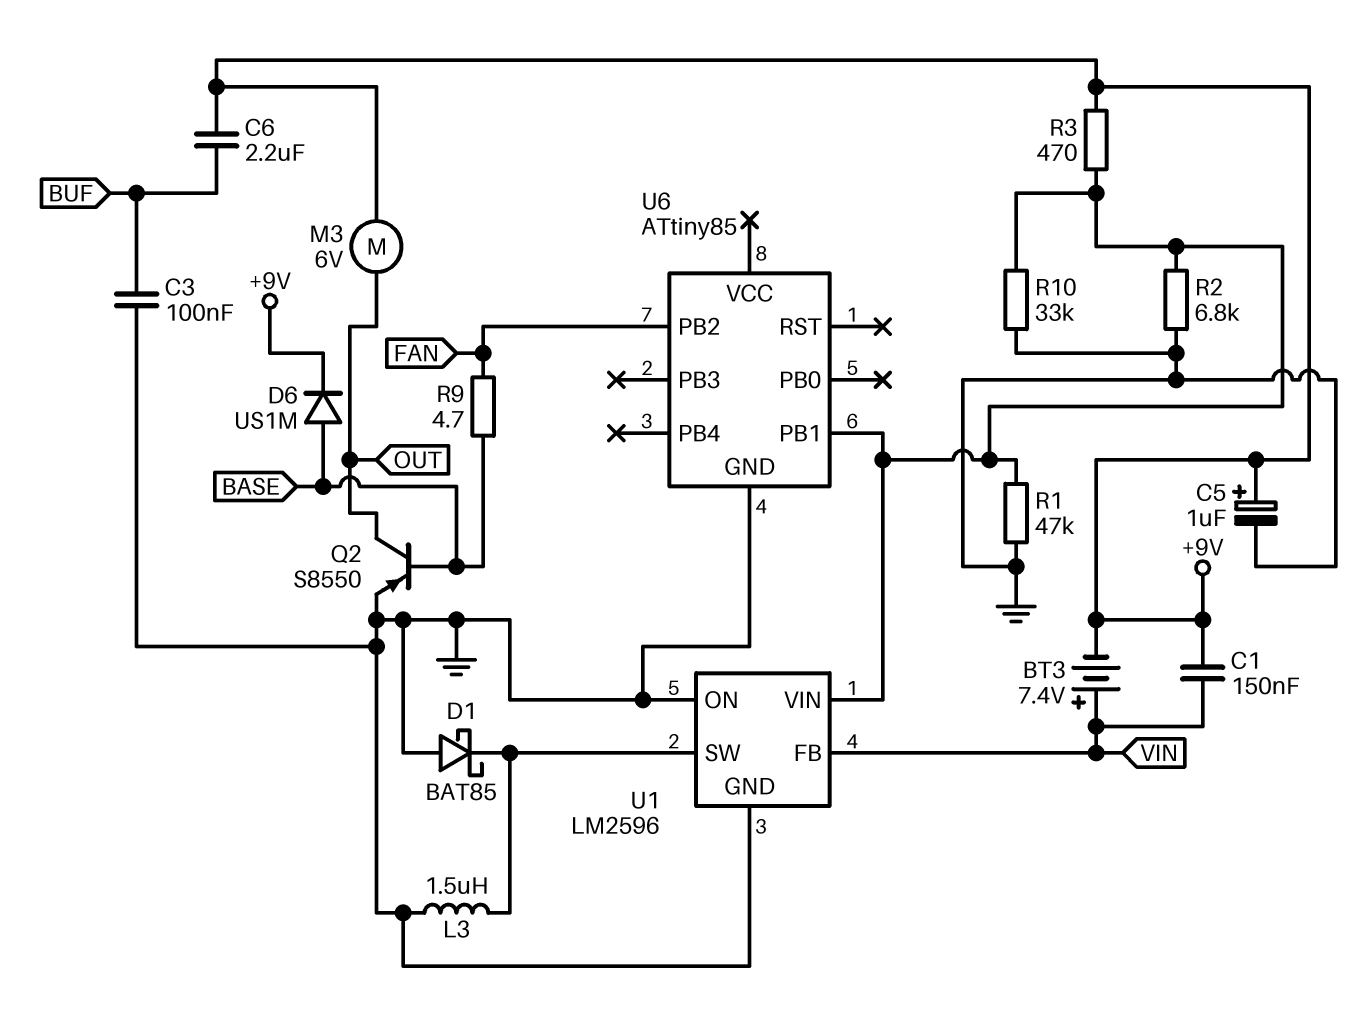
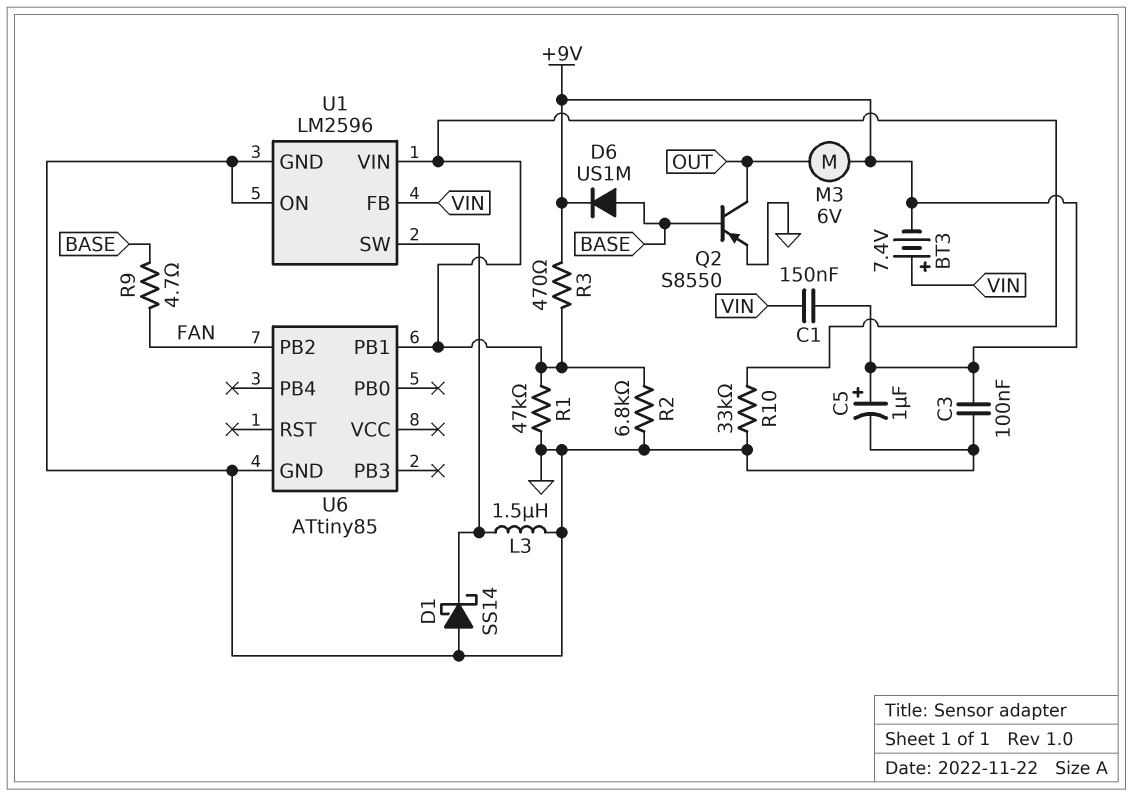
C3: 100nF (BUF, GND) -> 100nF (+9V, GND)
C6: 2.2uF (+9V, BUF) -> none
D1: schottky BAT85 (A GND, K U1/SW) -> schottky SS14 (A GND, K U1/SW)

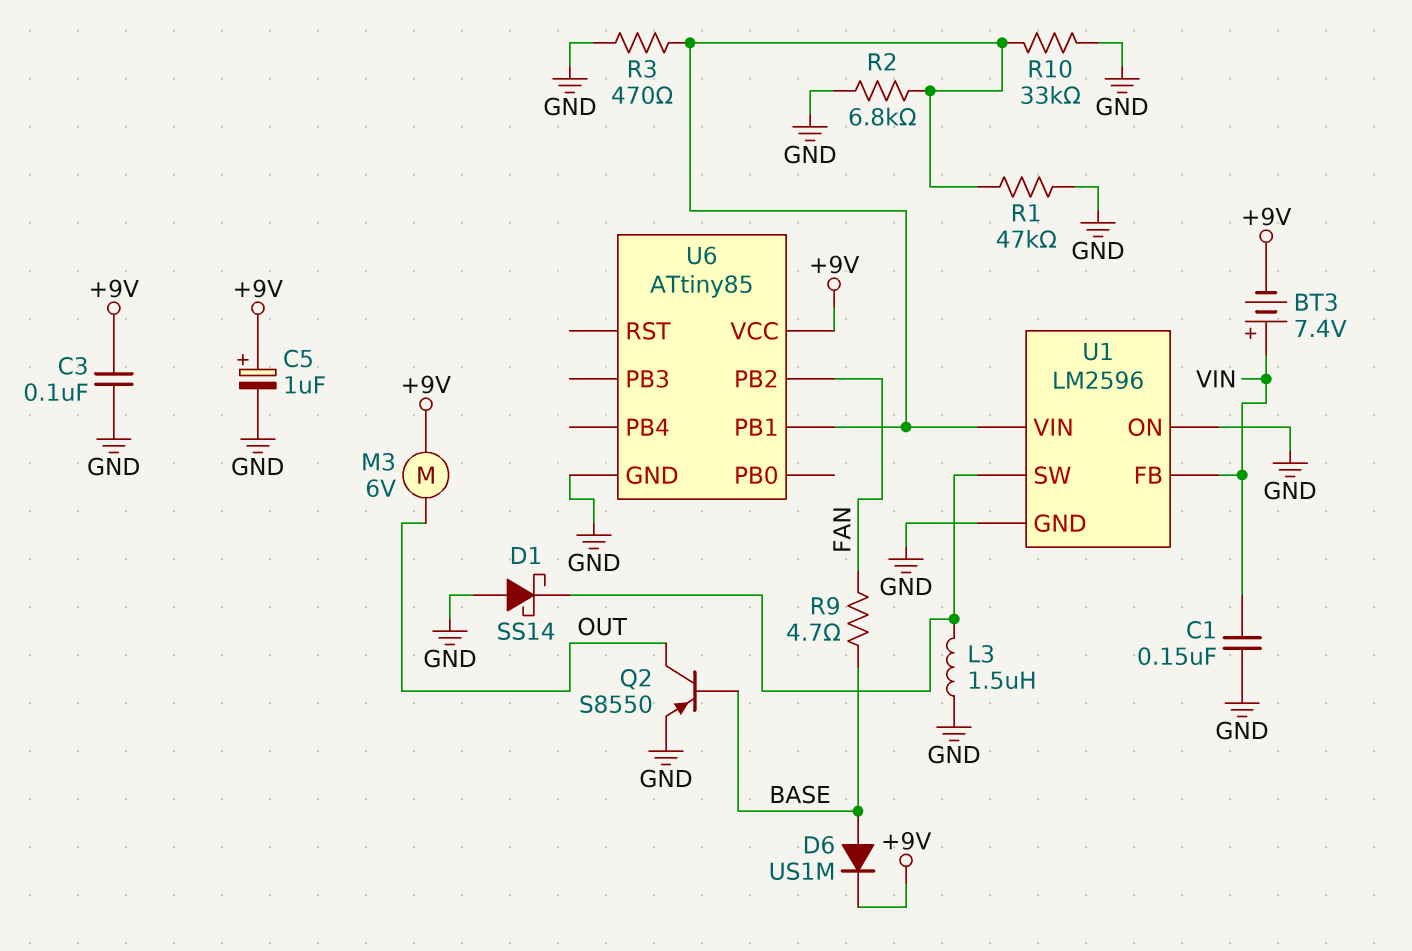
C1: 150nF (+9V, VIN) -> 150nF (GND, VIN)
R3: 470 (+9V, U1/VIN) -> 470 (GND, U1/VIN)
U6 pin VCC: none -> +9V

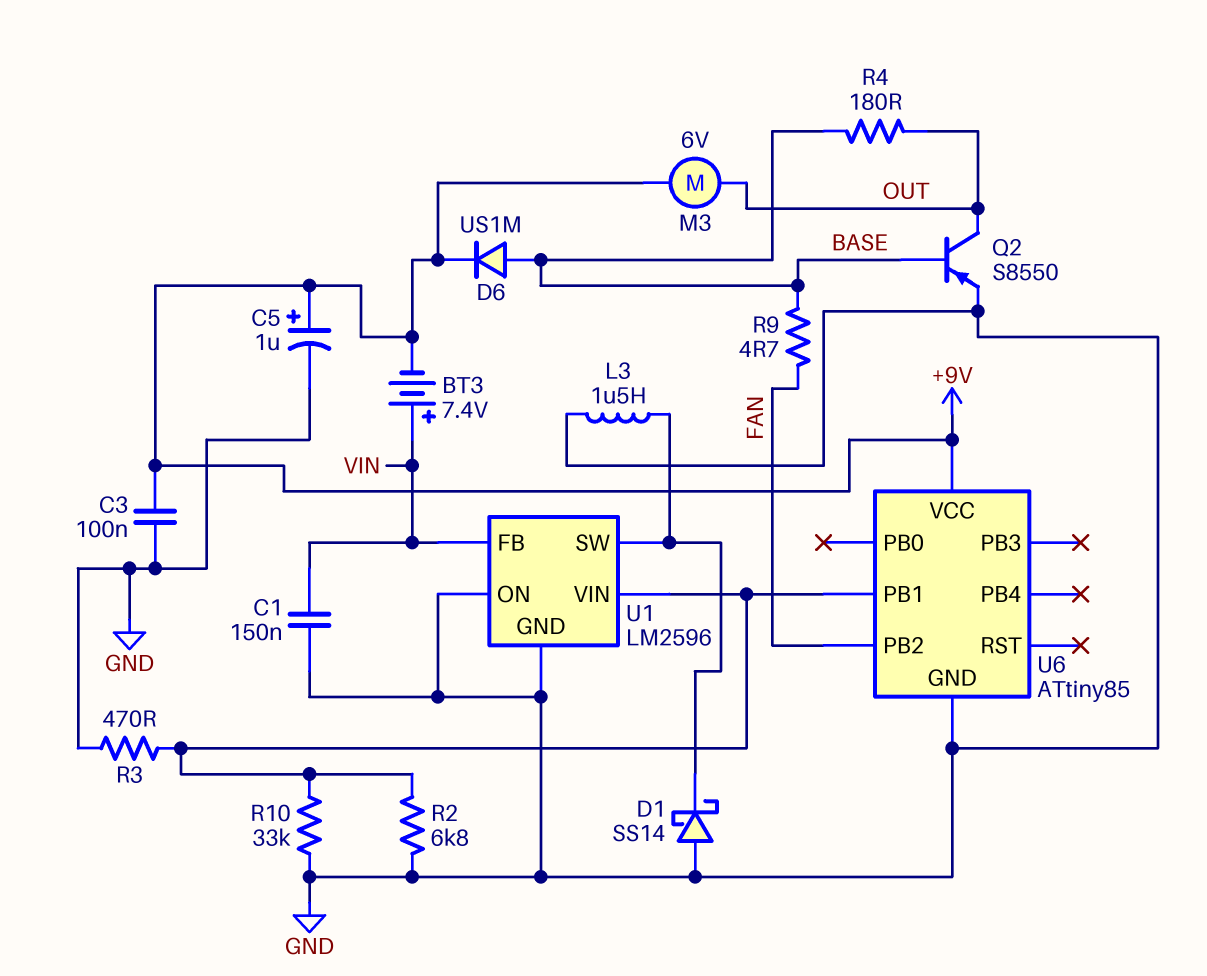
R1: 47k (GND, U1/VIN) -> none
R4: none -> 180 (BASE, OUT)

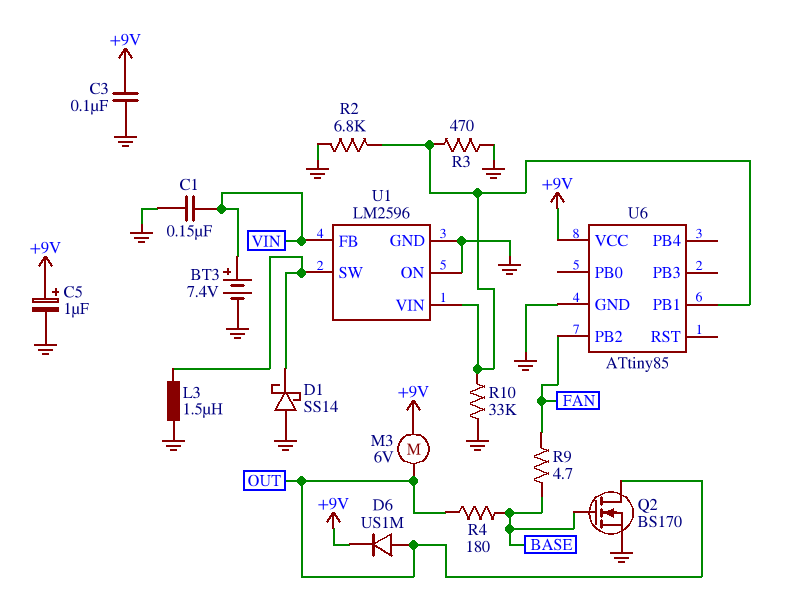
BT3: 7.4V (plus VIN, minus +9V) -> 7.4V (plus VIN, minus GND)
D6: diode US1M (A BASE, K +9V) -> diode US1M (A OUT, K +9V)
Q2: PNP S8550 (B BASE, C OUT, E GND) -> NMOS BS170 (G BASE, D OUT, S GND)

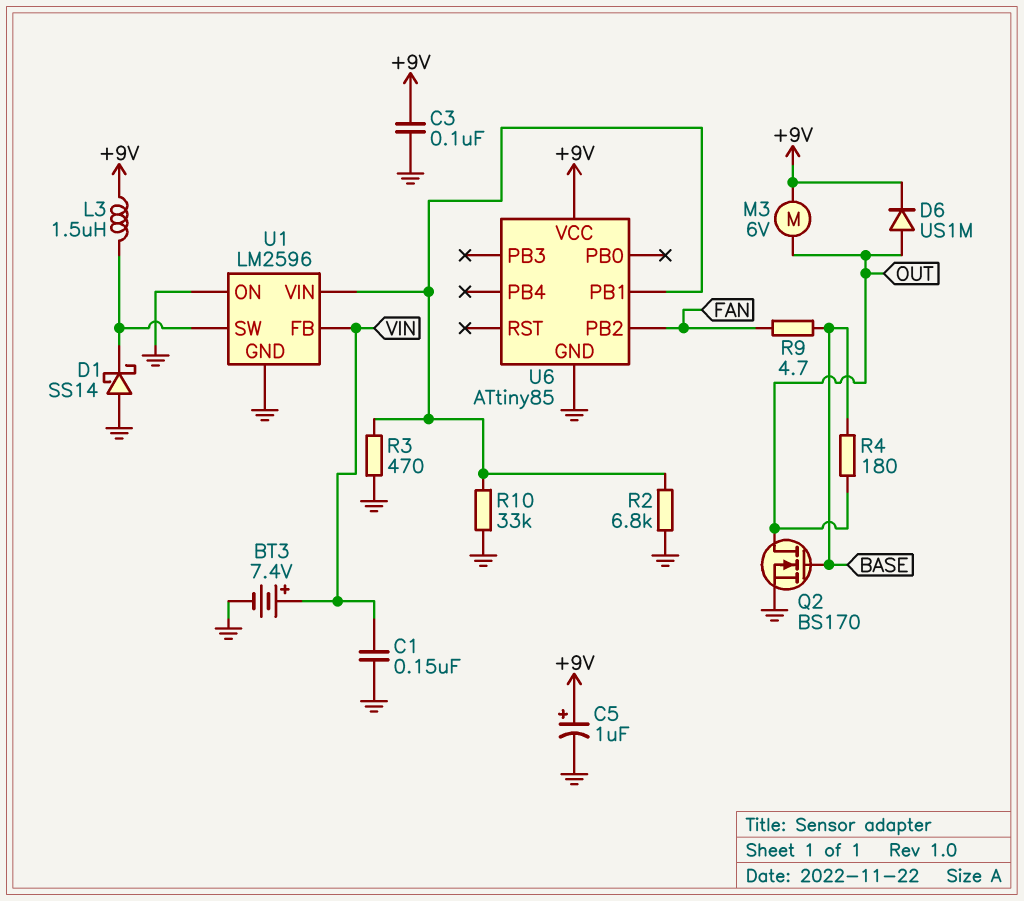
L3: 1.5uH (GND, U1/SW) -> 1.5uH (+9V, U1/SW)

